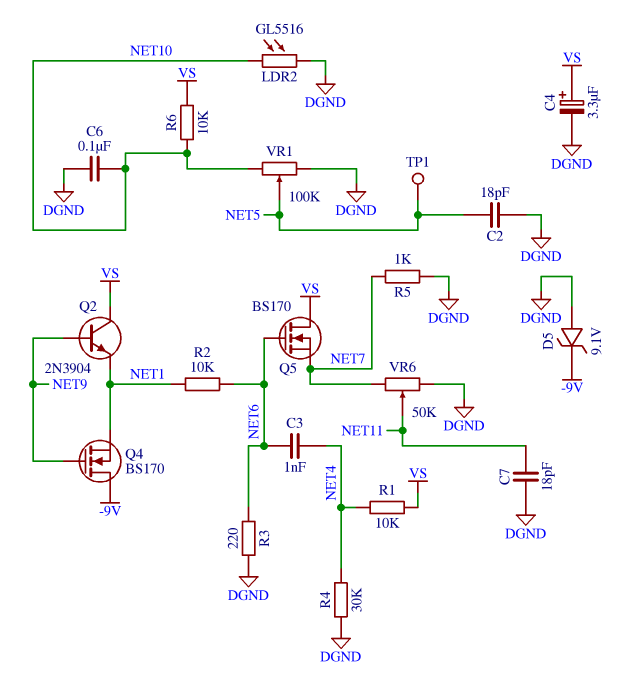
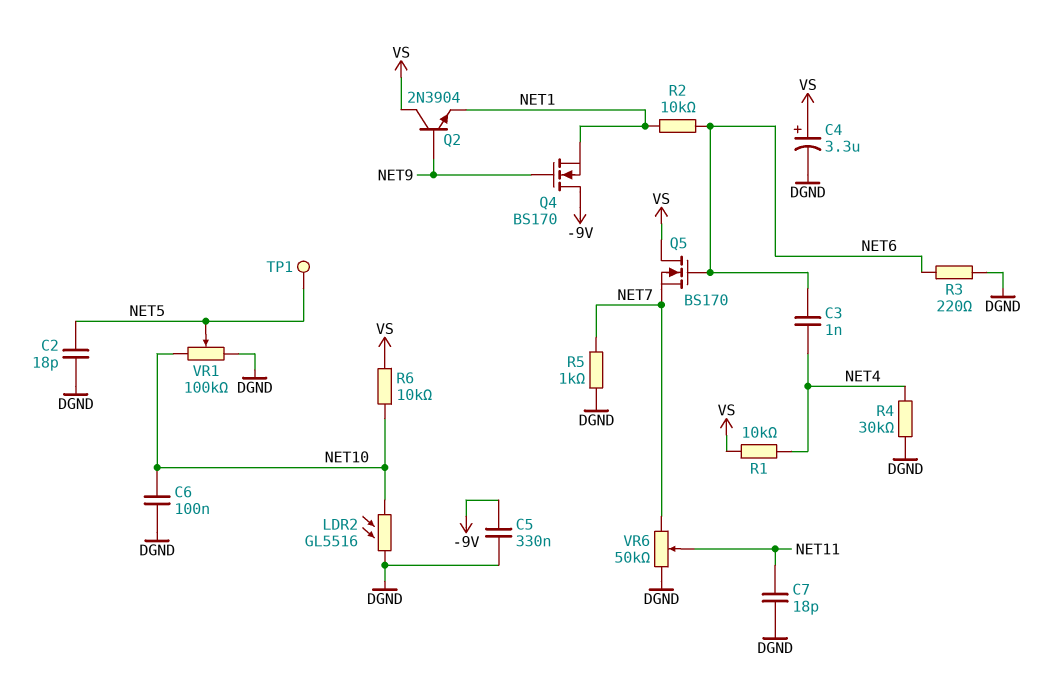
C5: none -> 330nF (-9V, DGND)
D5: zener 9.1V (A DGND, K -9V) -> none

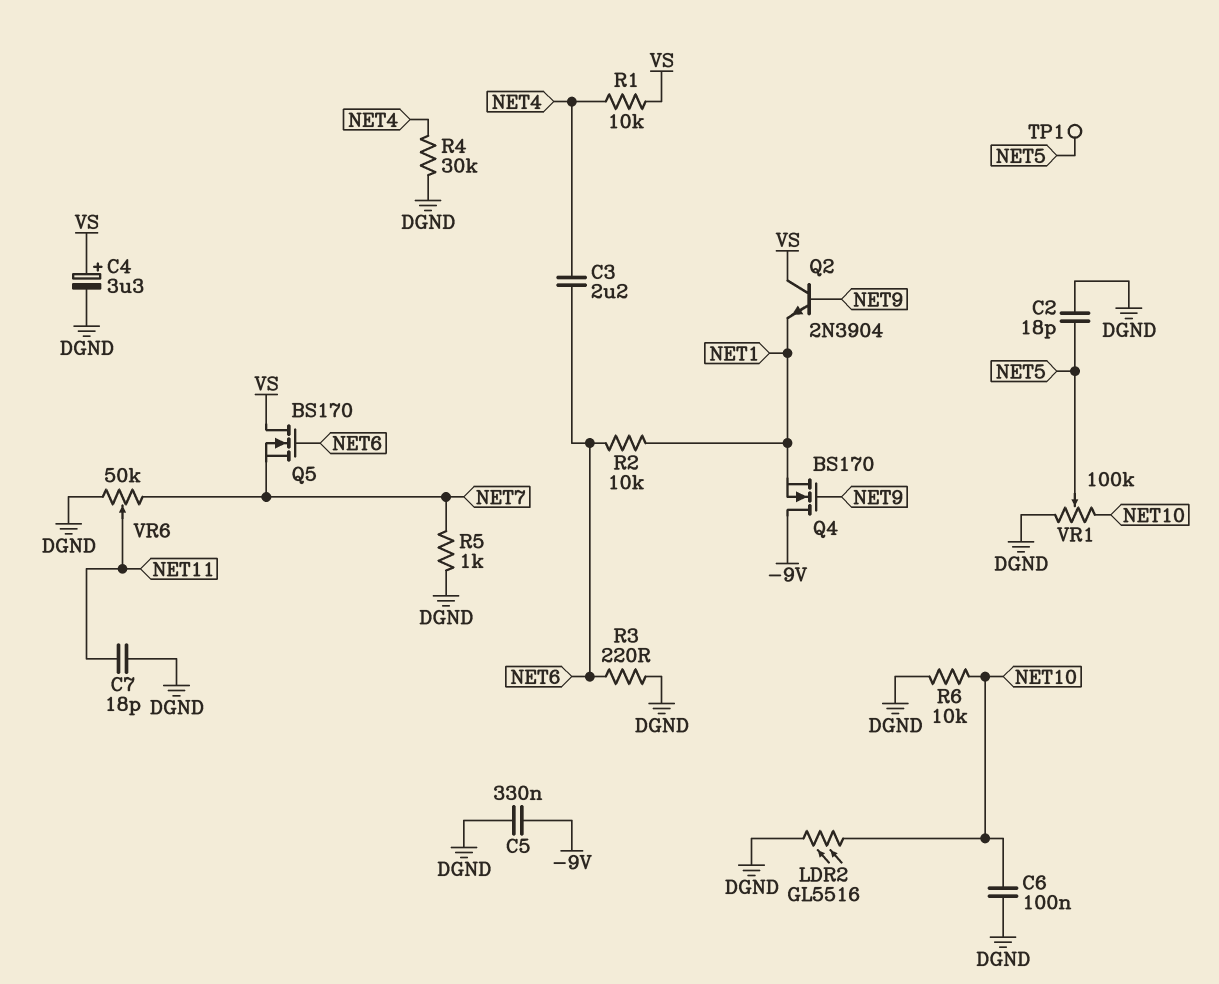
C3: 1nF (NET4, NET6) -> 2.2uF (NET4, NET6)
R6: 10k (NET10, VS) -> 10k (DGND, NET10)

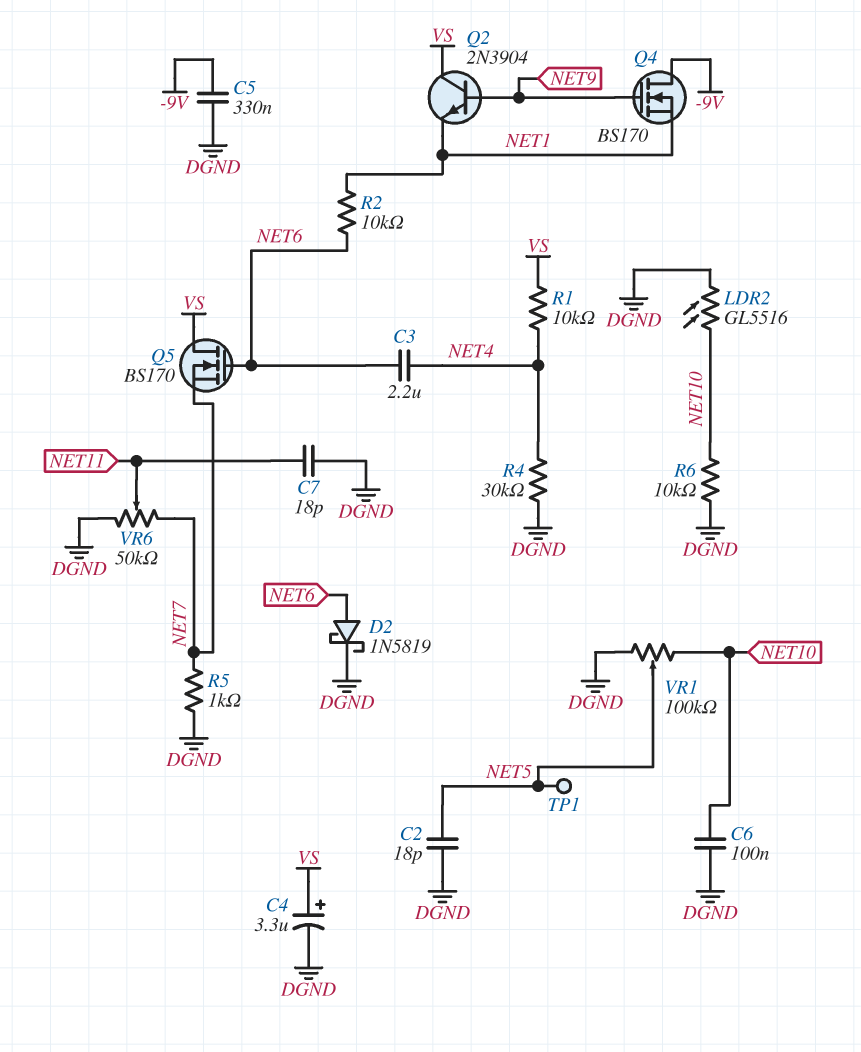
D2: none -> schottky 1N5819 (A NET6, K DGND)
R3: 220 (DGND, NET6) -> none

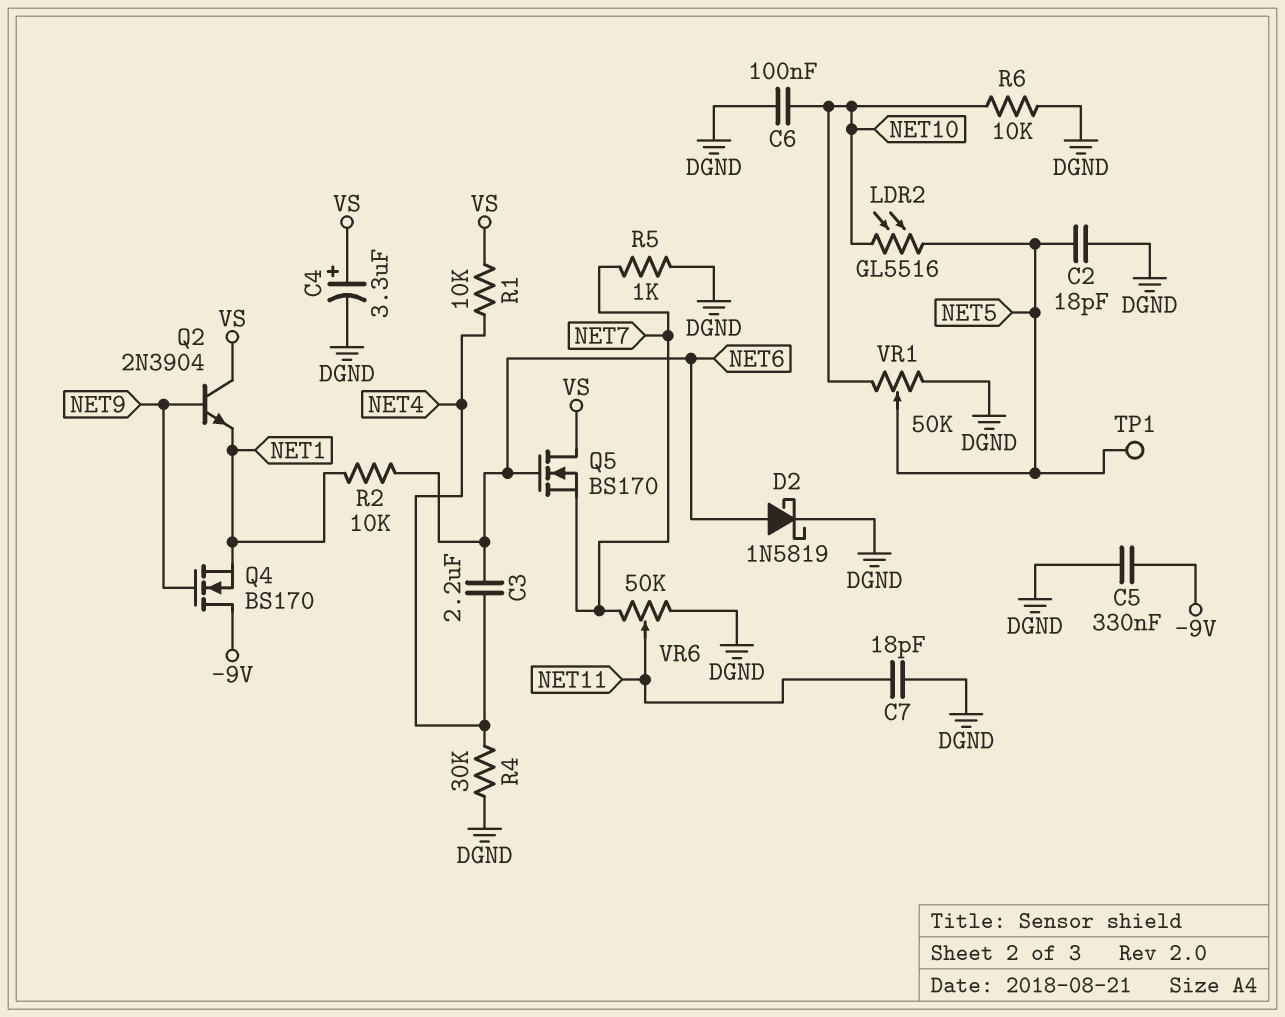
LDR2: GL5516 (DGND, NET10) -> GL5516 (NET5, NET10)
VR1: 100k (DGND, NET10, wiper NET5) -> 50k (DGND, NET10, wiper NET5)

